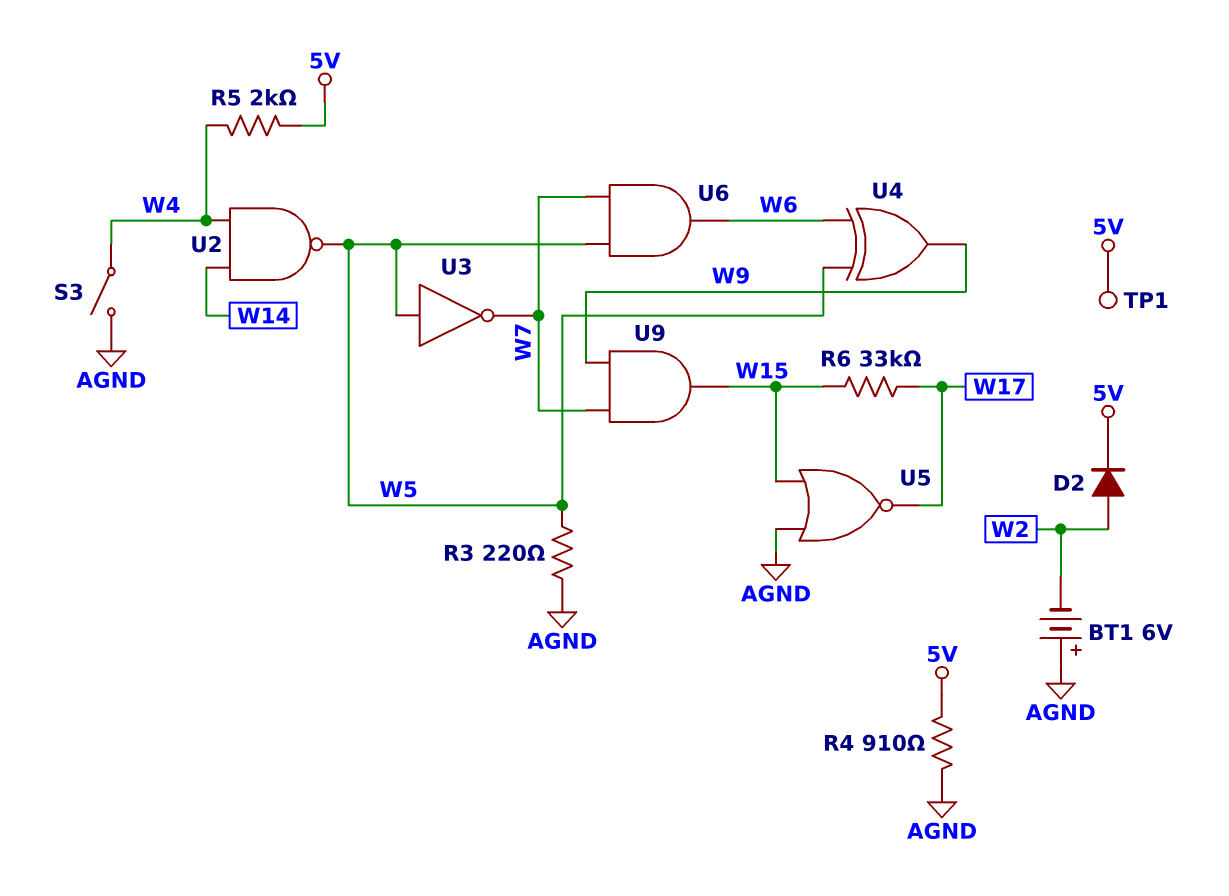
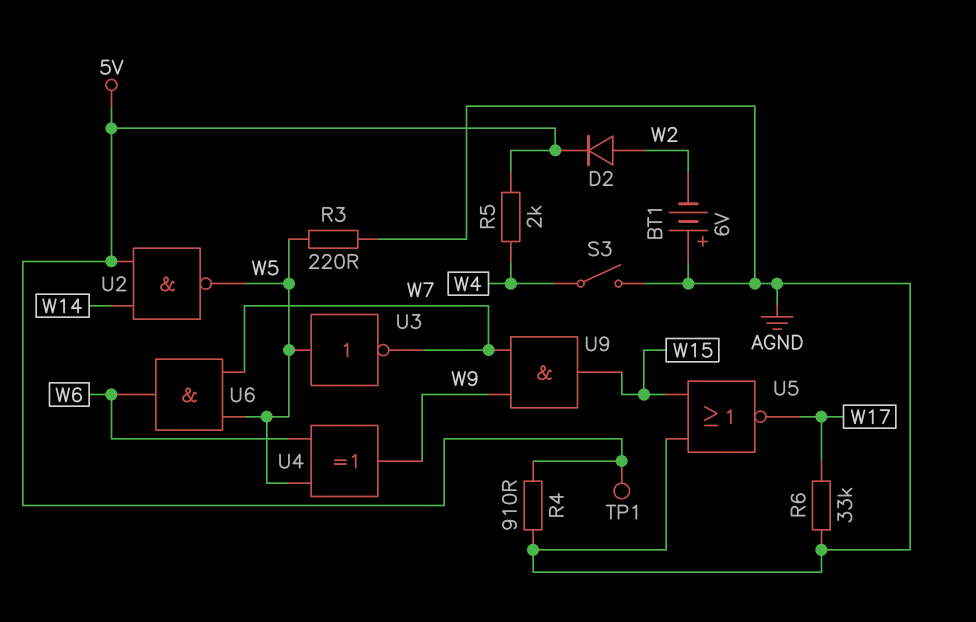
R6: 33k (W15, W17) -> 33k (AGND, W17)
U2: NAND (in W4, in W14, out W5) -> NAND (in 5V, in W14, out W5)

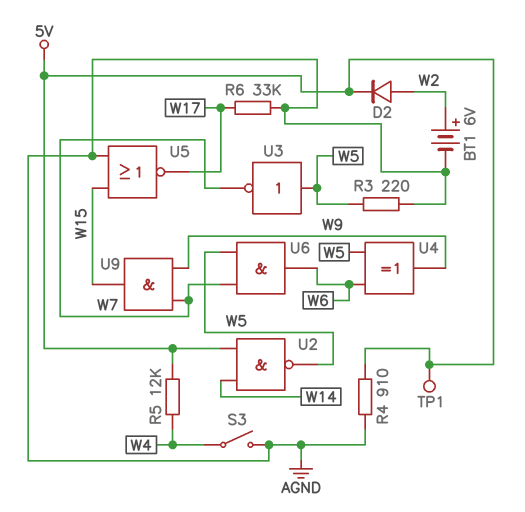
BT1: 6V (plus AGND, minus W2) -> 6V (plus W2, minus AGND)
R5: 2k (5V, W4) -> 12k (5V, W4)

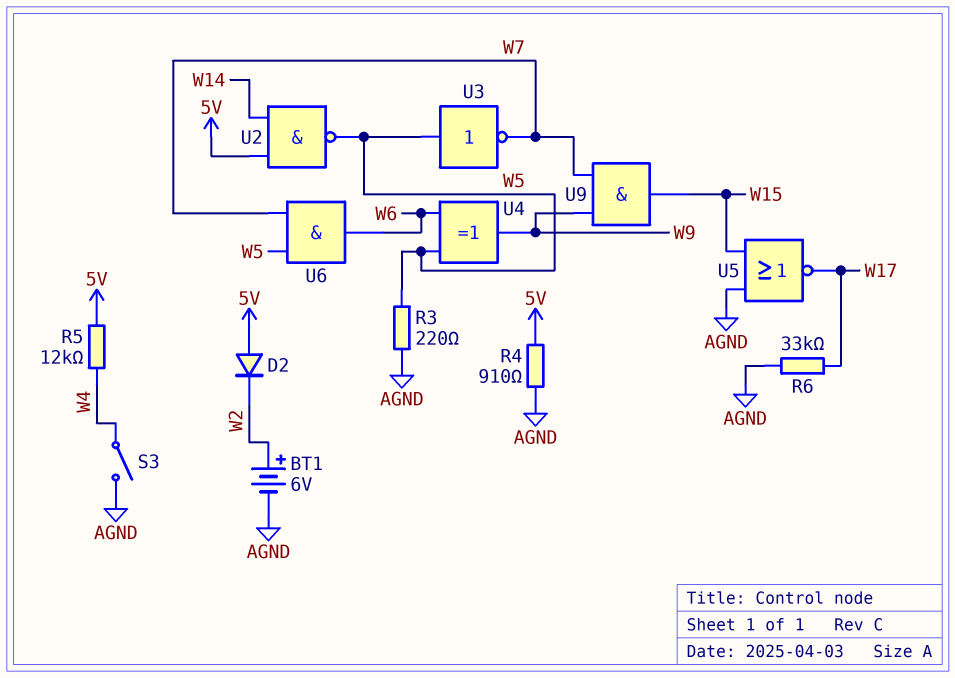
D2: diode (A W2, K 5V) -> diode (A 5V, K W2)
TP1: test point (5V) -> none

